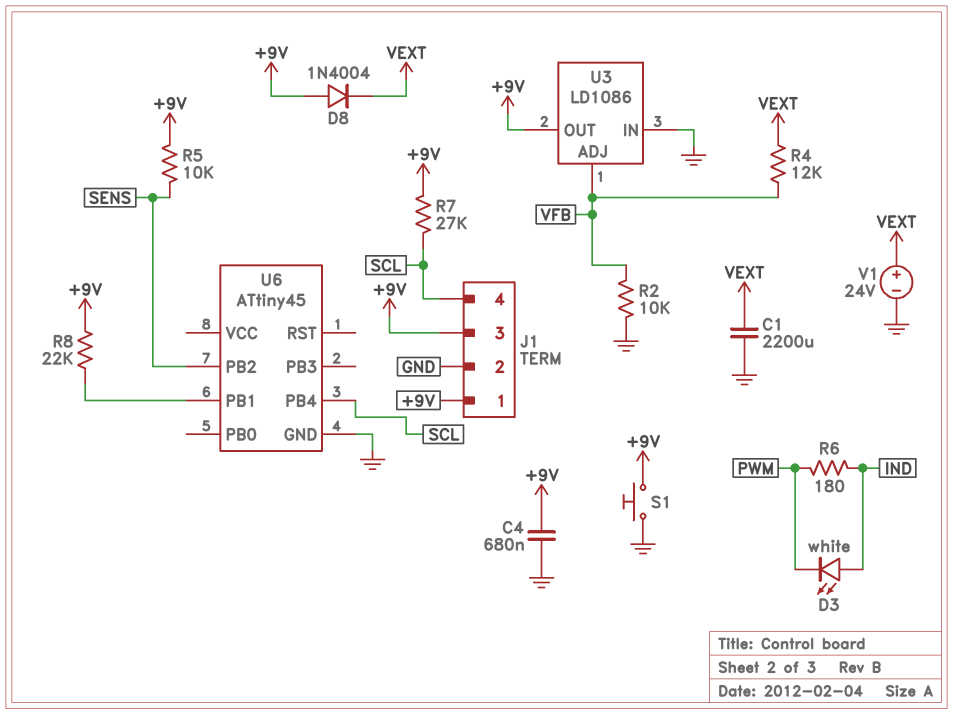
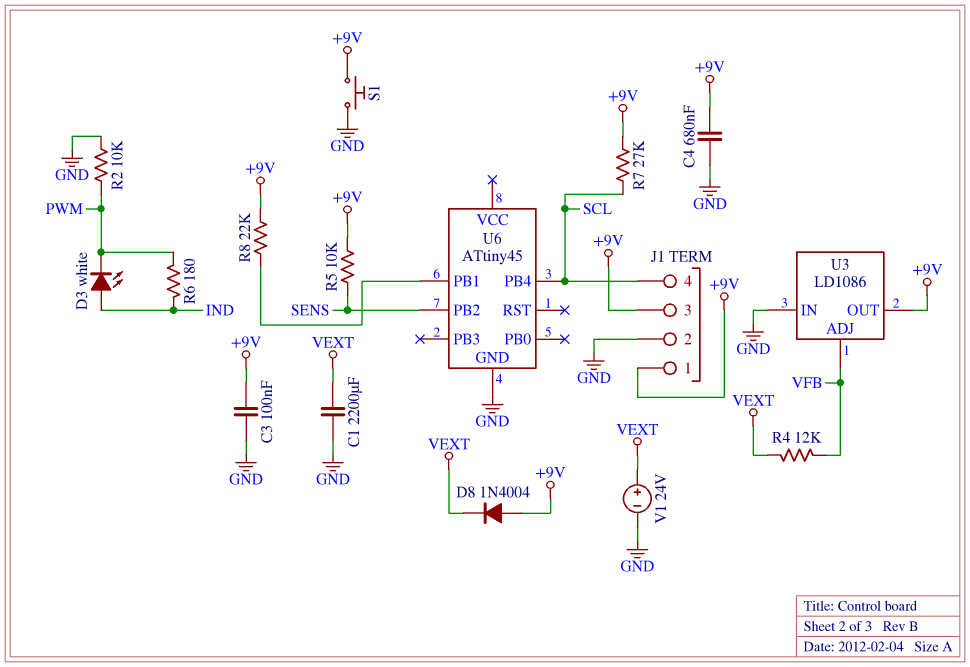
C3: none -> 100nF (+9V, GND)
R2: 10k (GND, VFB) -> 10k (GND, PWM)

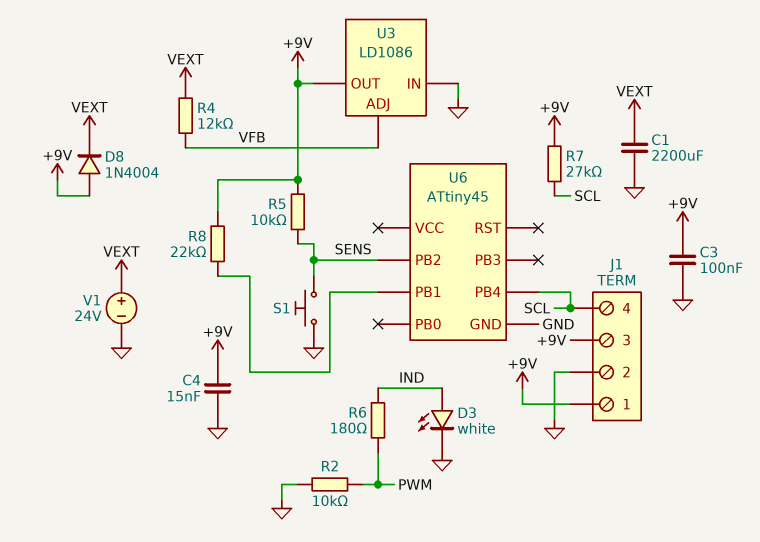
C4: 680nF (+9V, GND) -> 15nF (+9V, GND)
D3: LED white (A IND, K PWM) -> LED white (A IND, K GND)
S1: button (+9V, GND) -> button (GND, SENS)

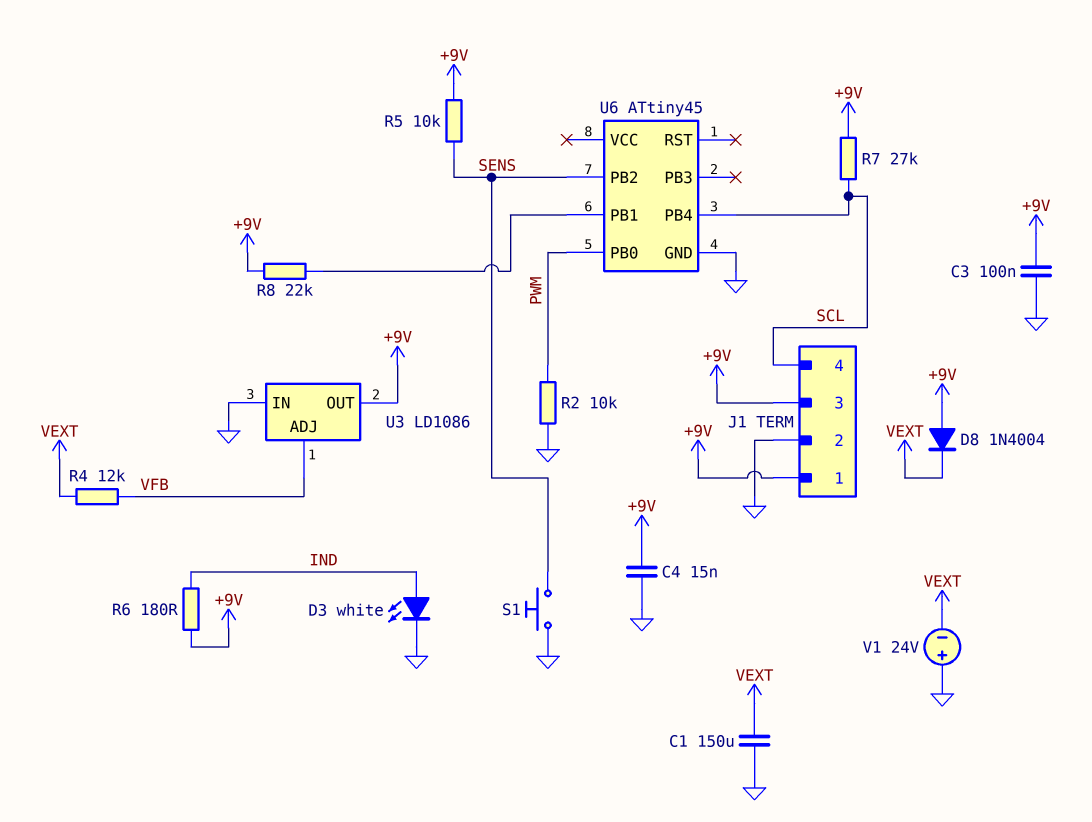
C1: 2200uF (GND, VEXT) -> 150uF (GND, VEXT)
R6: 180 (IND, PWM) -> 180 (+9V, IND)
U6 pin PB0: none -> PWM
V1: 24V (plus VEXT, minus GND) -> 24V (plus GND, minus VEXT)

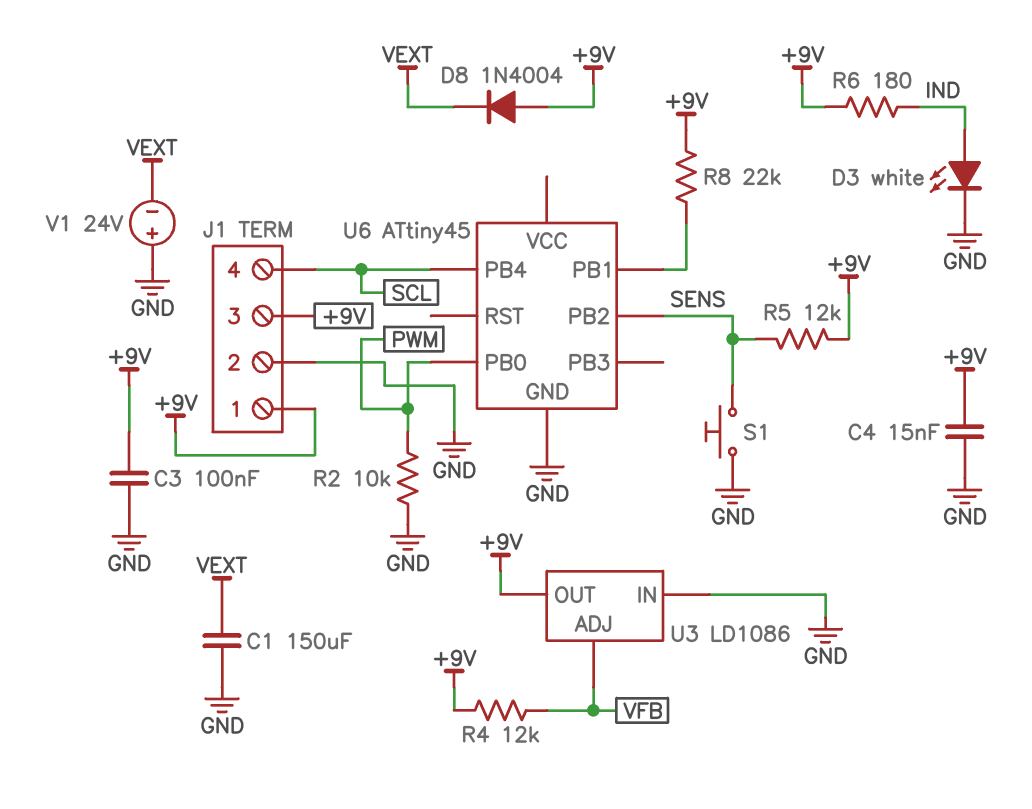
R4: 12k (VEXT, VFB) -> 12k (+9V, VFB)
R5: 10k (+9V, SENS) -> 12k (+9V, SENS)
R7: 27k (+9V, SCL) -> none

